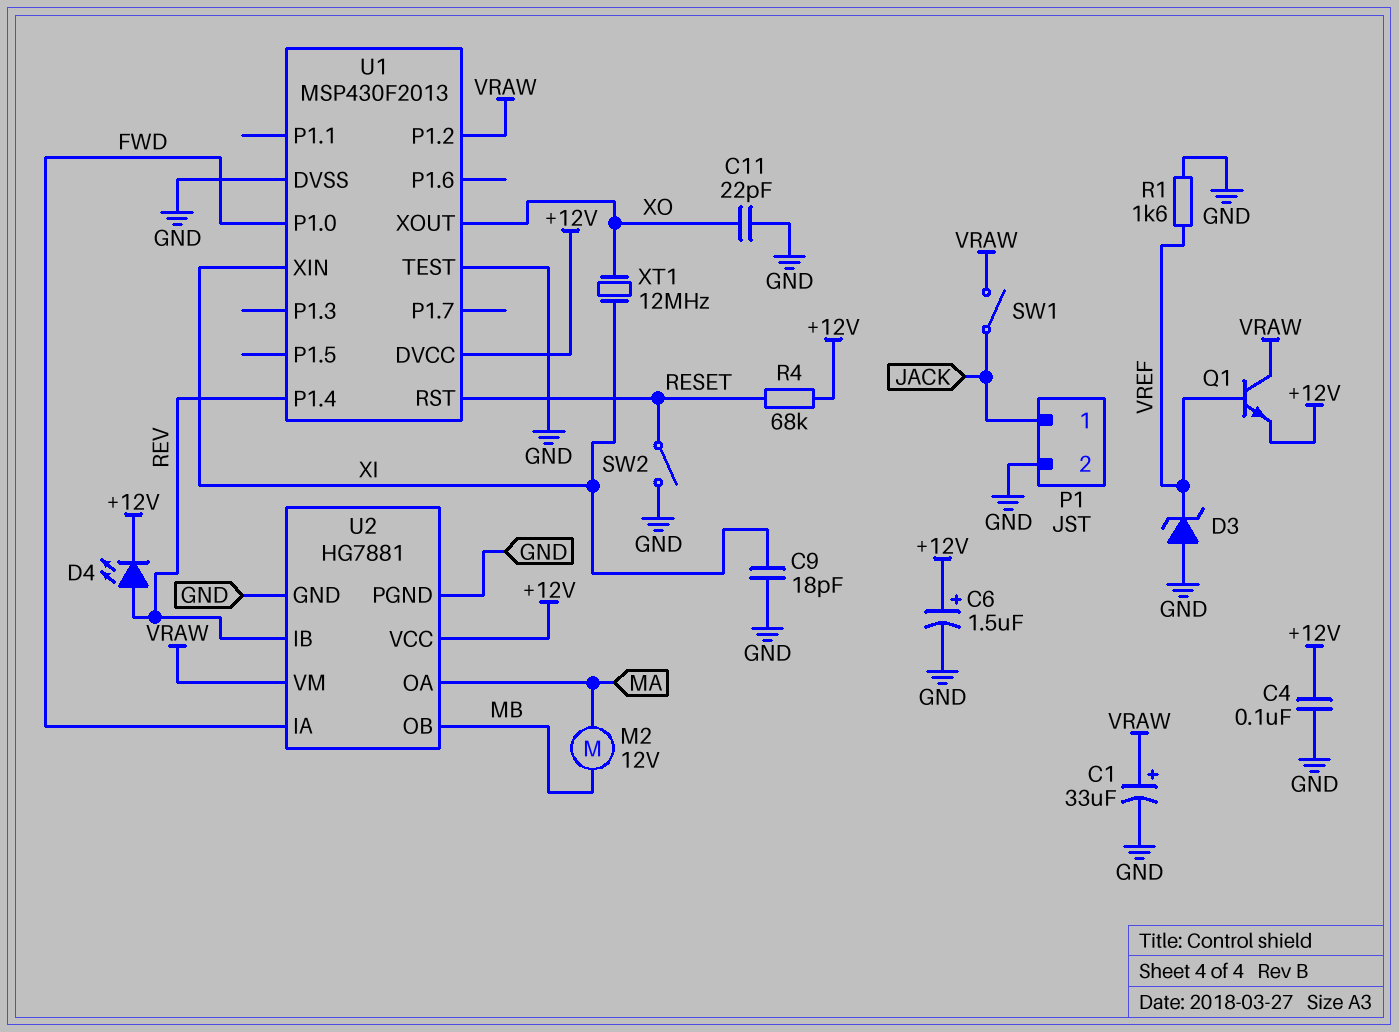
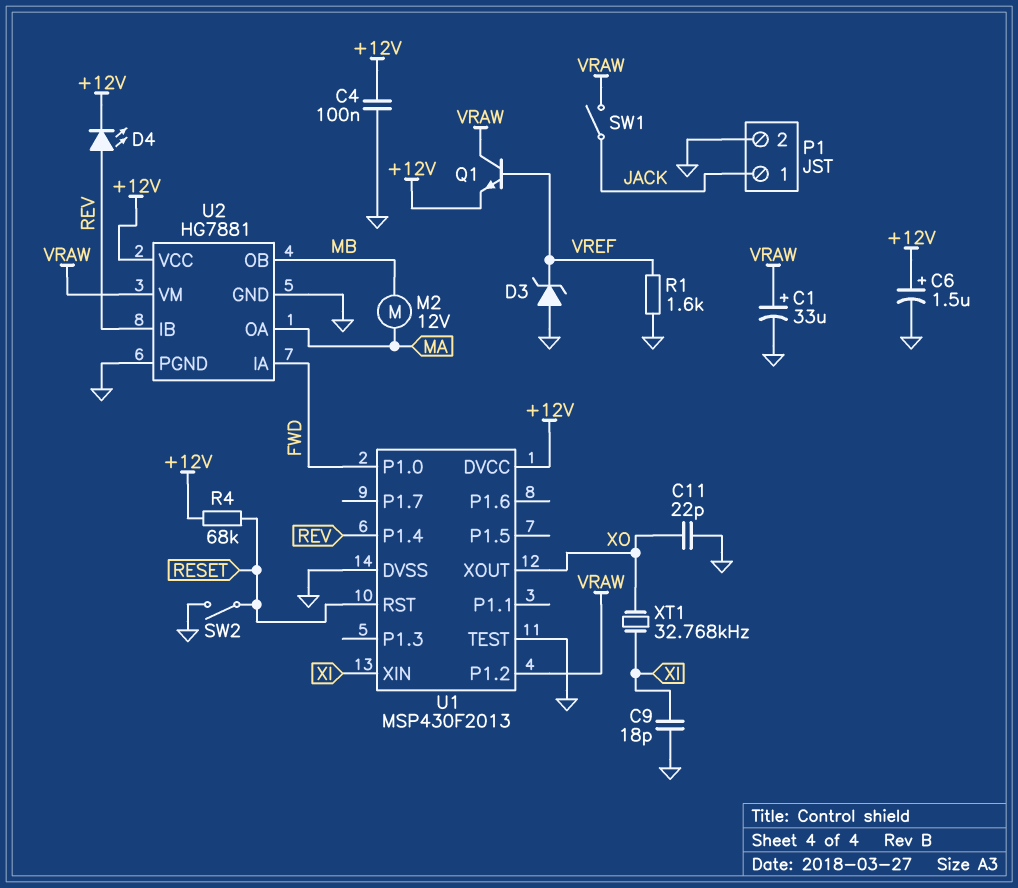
XT1: 12MHz (XI, XO) -> 32.768kHz (XI, XO)

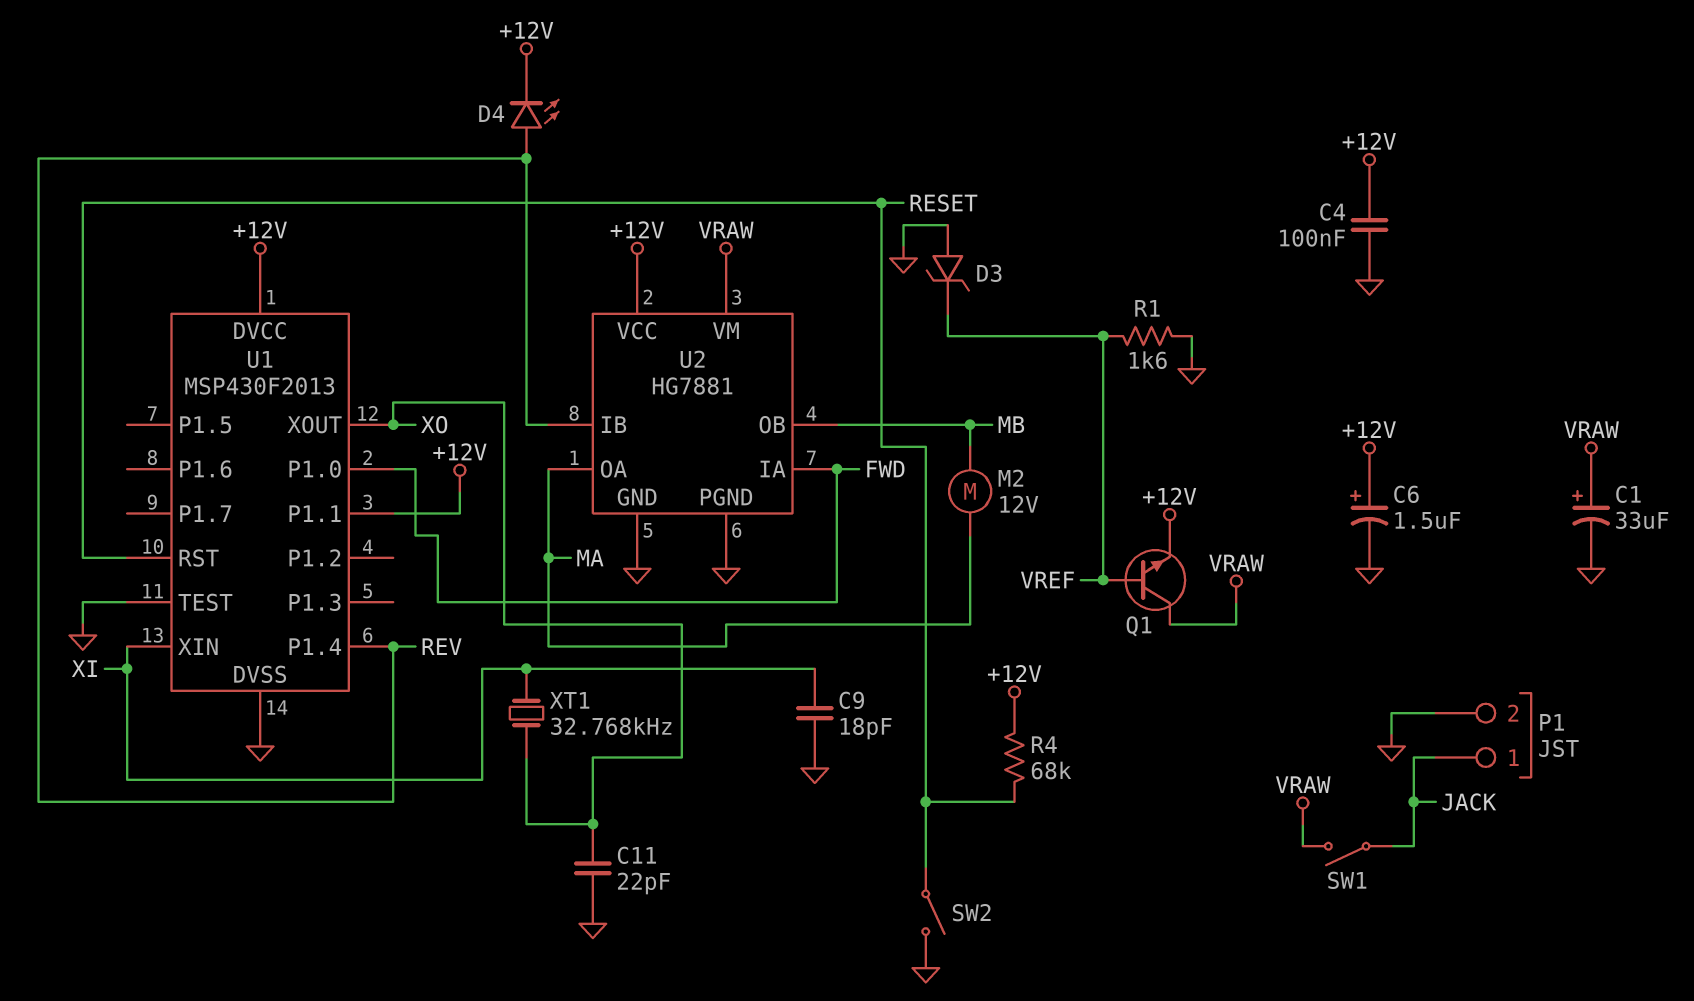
U1 pin P1.1: none -> +12V
U1 pin P1.2: VRAW -> none

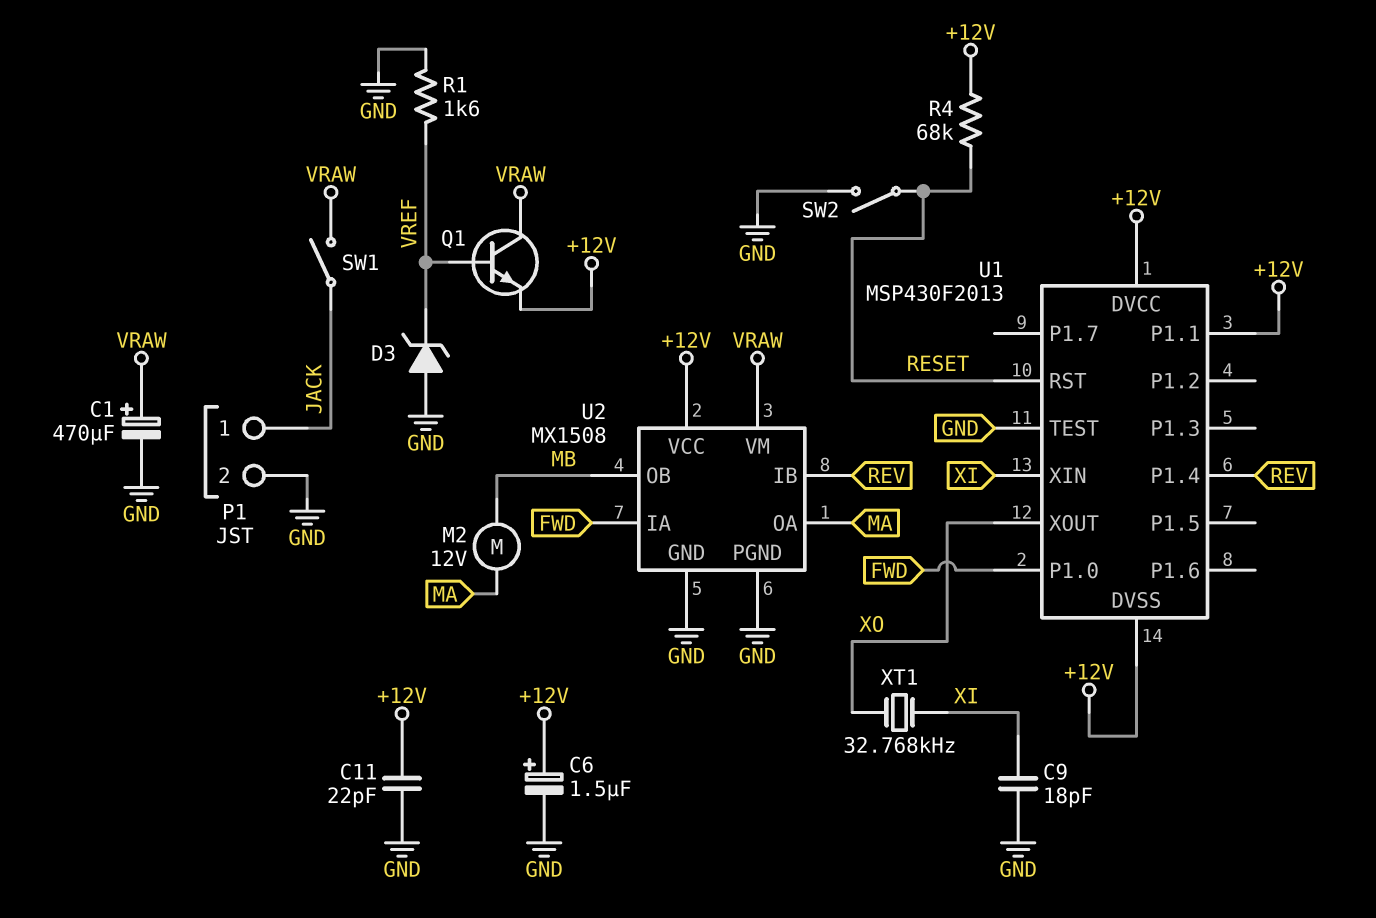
C1: 33uF (plus VRAW, minus GND) -> 470uF (plus VRAW, minus GND)
C4: 100nF (+12V, GND) -> none
C11: 22pF (GND, XO) -> 22pF (+12V, GND)
D4: LED (A REV, K +12V) -> none
U1 pin DVSS: GND -> +12V
U2: HG7881 -> MX1508

